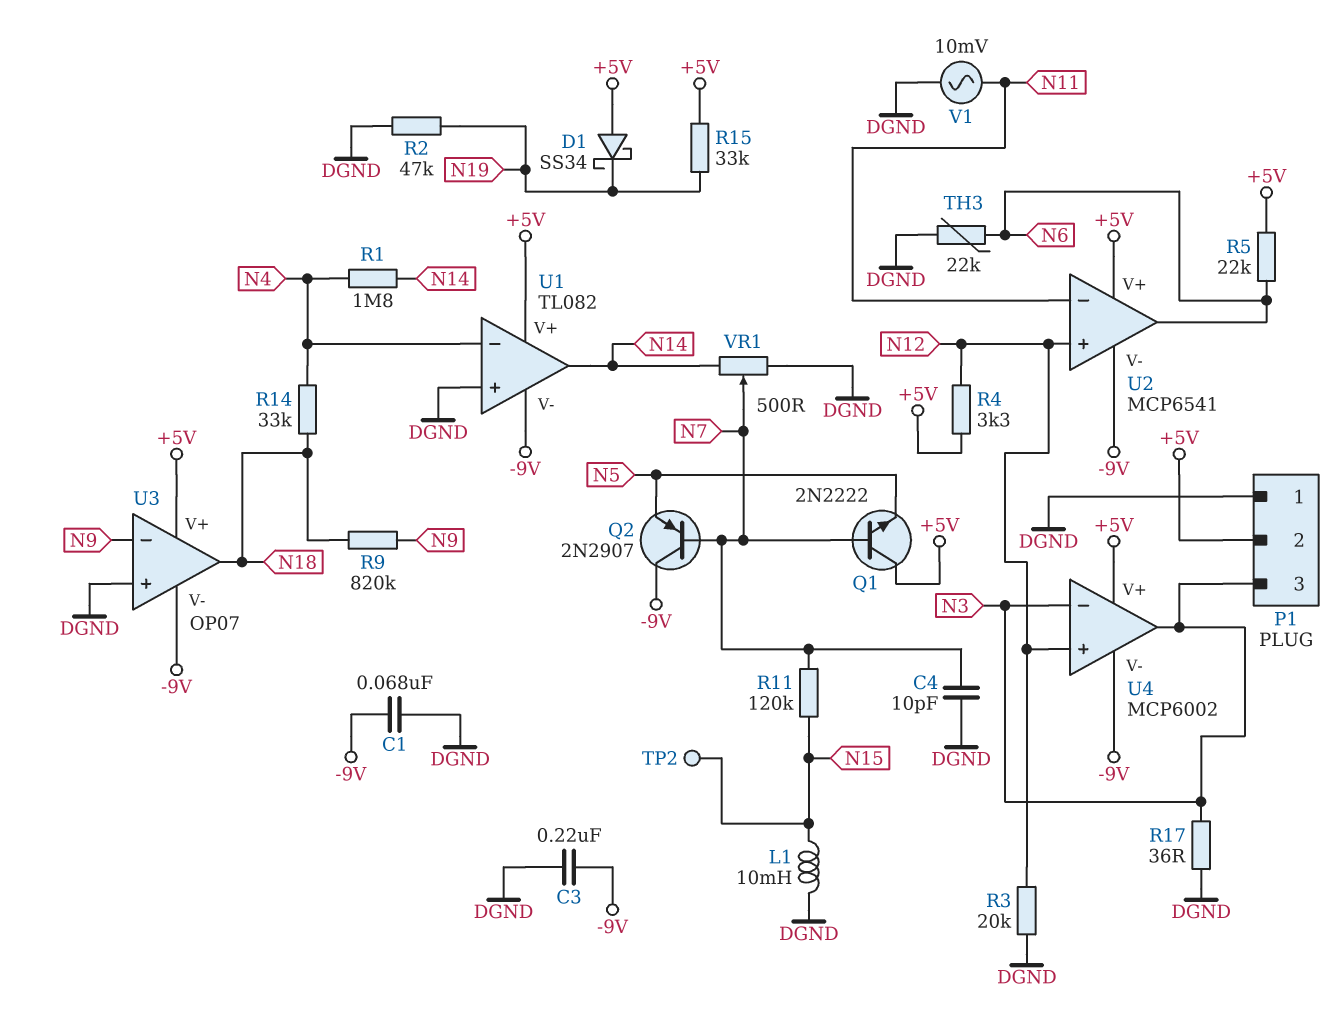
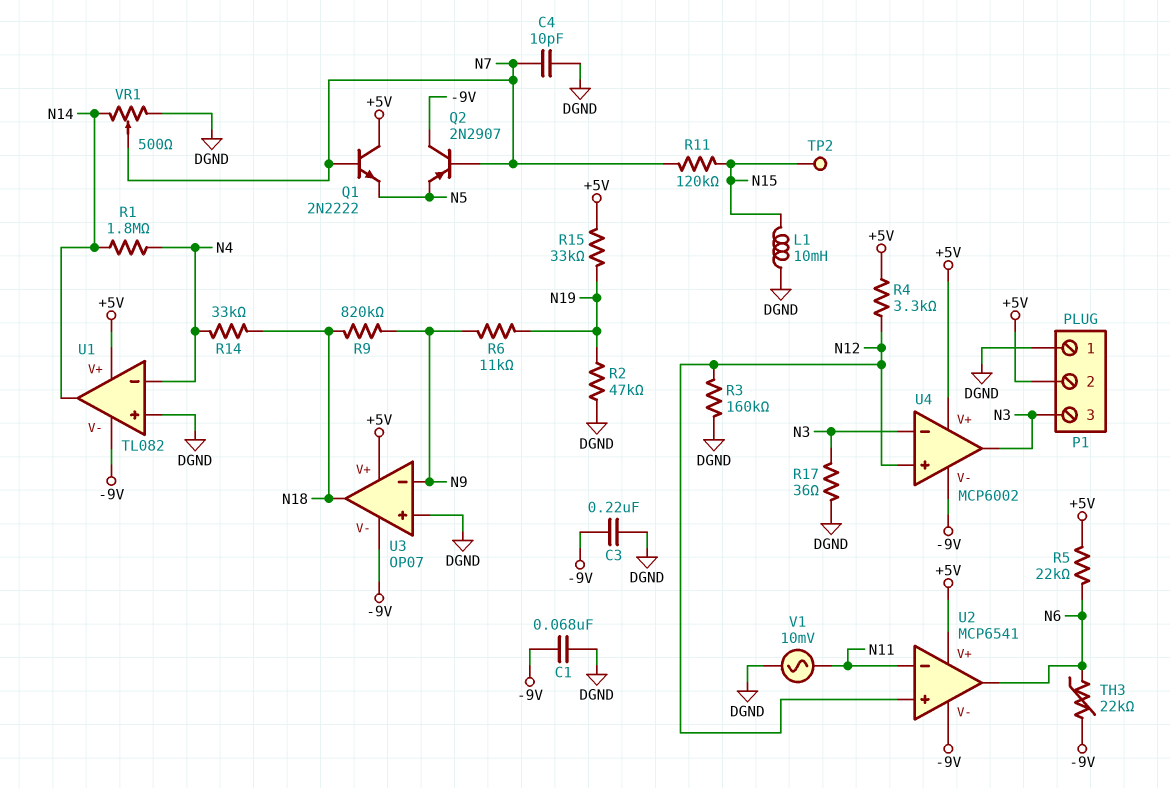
D1: schottky SS34 (A +5V, K N19) -> none
R3: 20k (DGND, N12) -> 160k (DGND, N12)
R6: none -> 11k (N9, N19)
TH3: 22k (DGND, N6) -> 22k (-9V, N6)

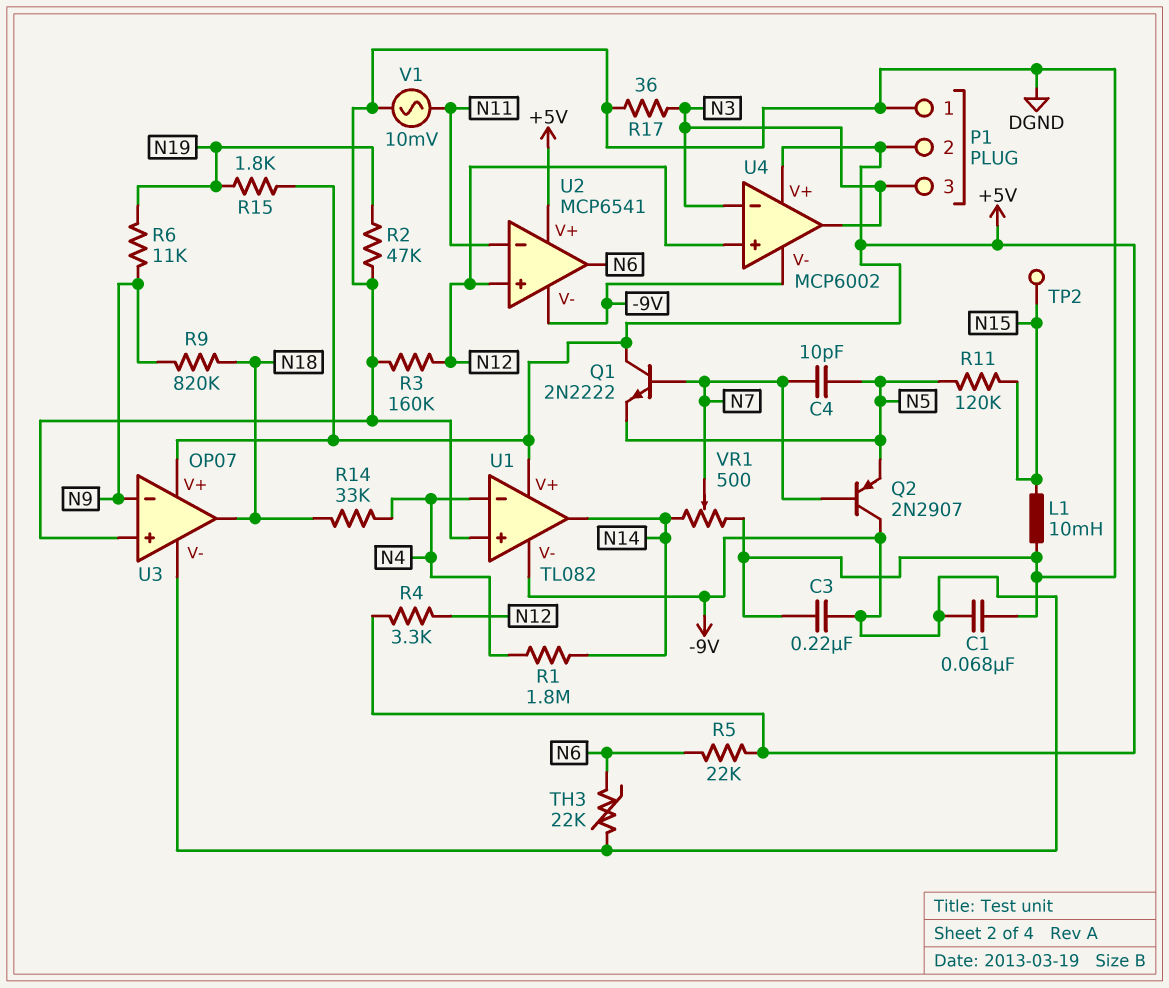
C4: 10pF (DGND, N7) -> 10pF (N5, N7)
R11: 120k (N7, N15) -> 120k (N5, N15)
R15: 33k (+5V, N19) -> 1.8k (+5V, N19)

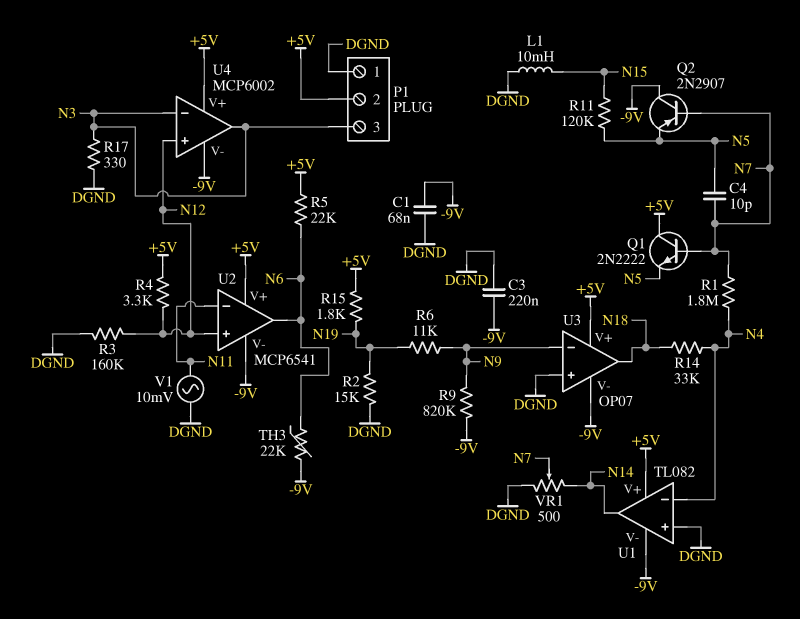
R1: 1.8M (N4, N14) -> 1.8M (N4, N7)
R2: 47k (DGND, N19) -> 15k (DGND, N19)
R9: 820k (N9, N18) -> 820k (-9V, N9)
R17: 36 (DGND, N3) -> 330 (DGND, N3)
TP2: test point (N15) -> none

